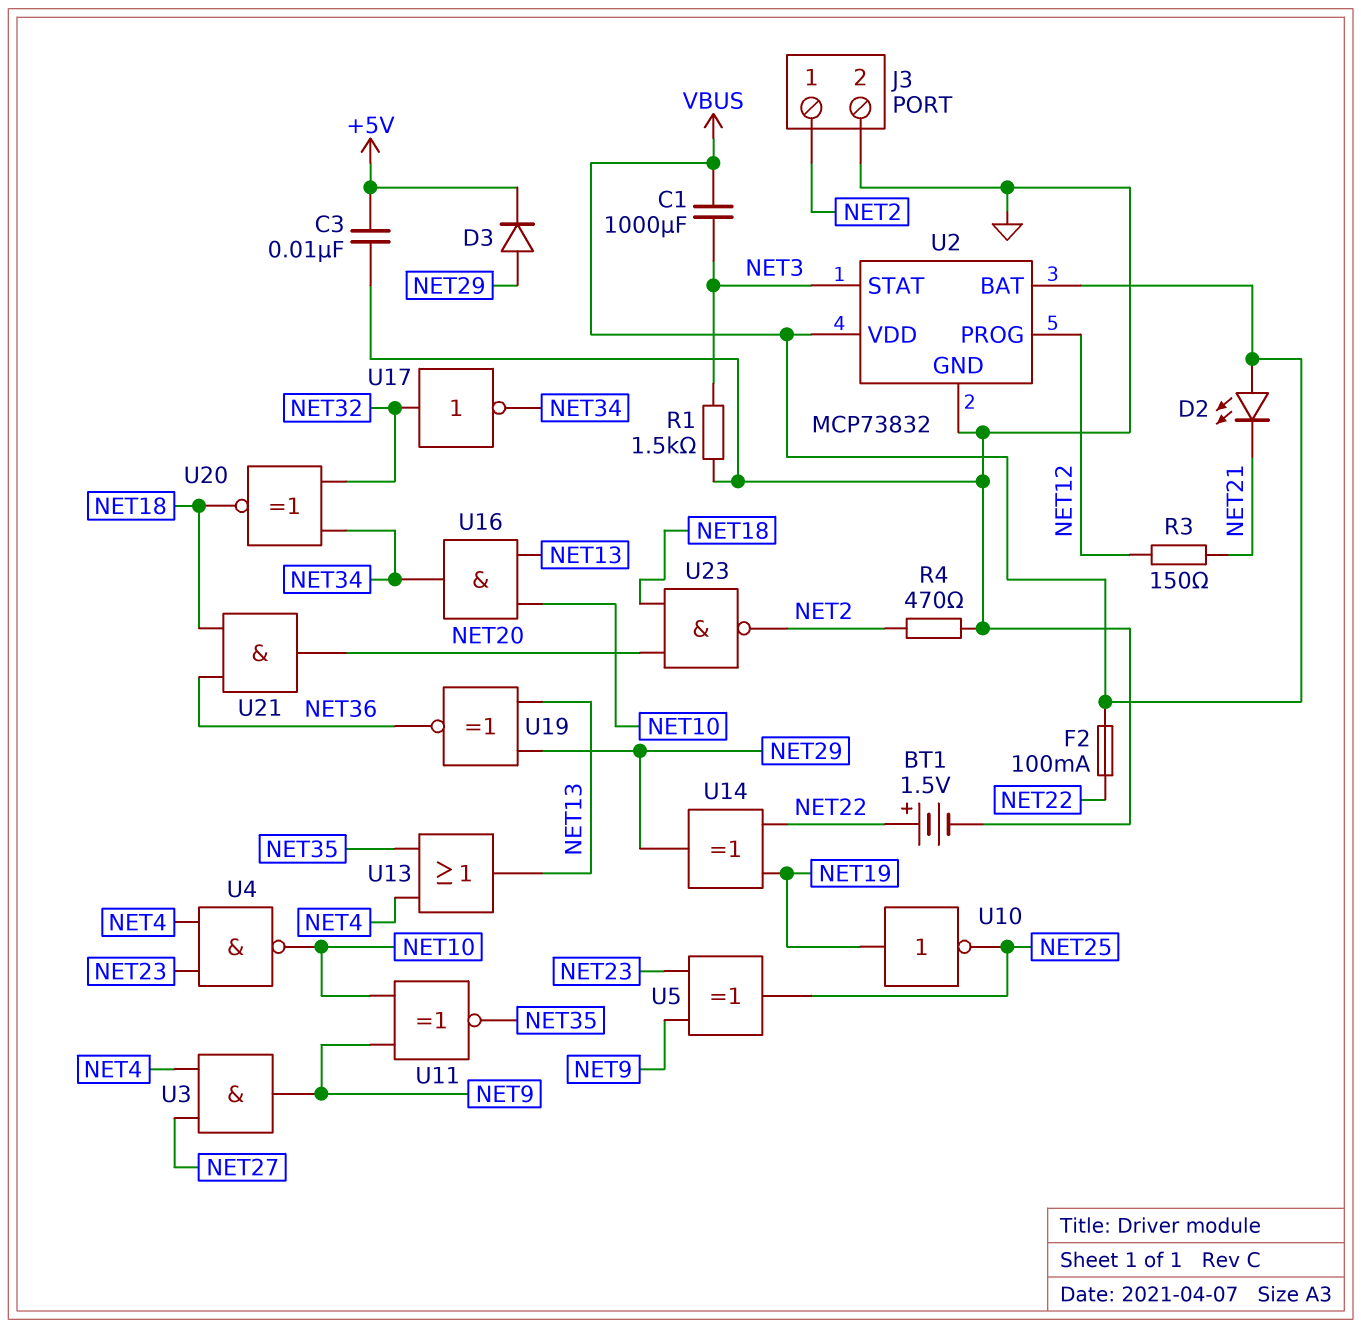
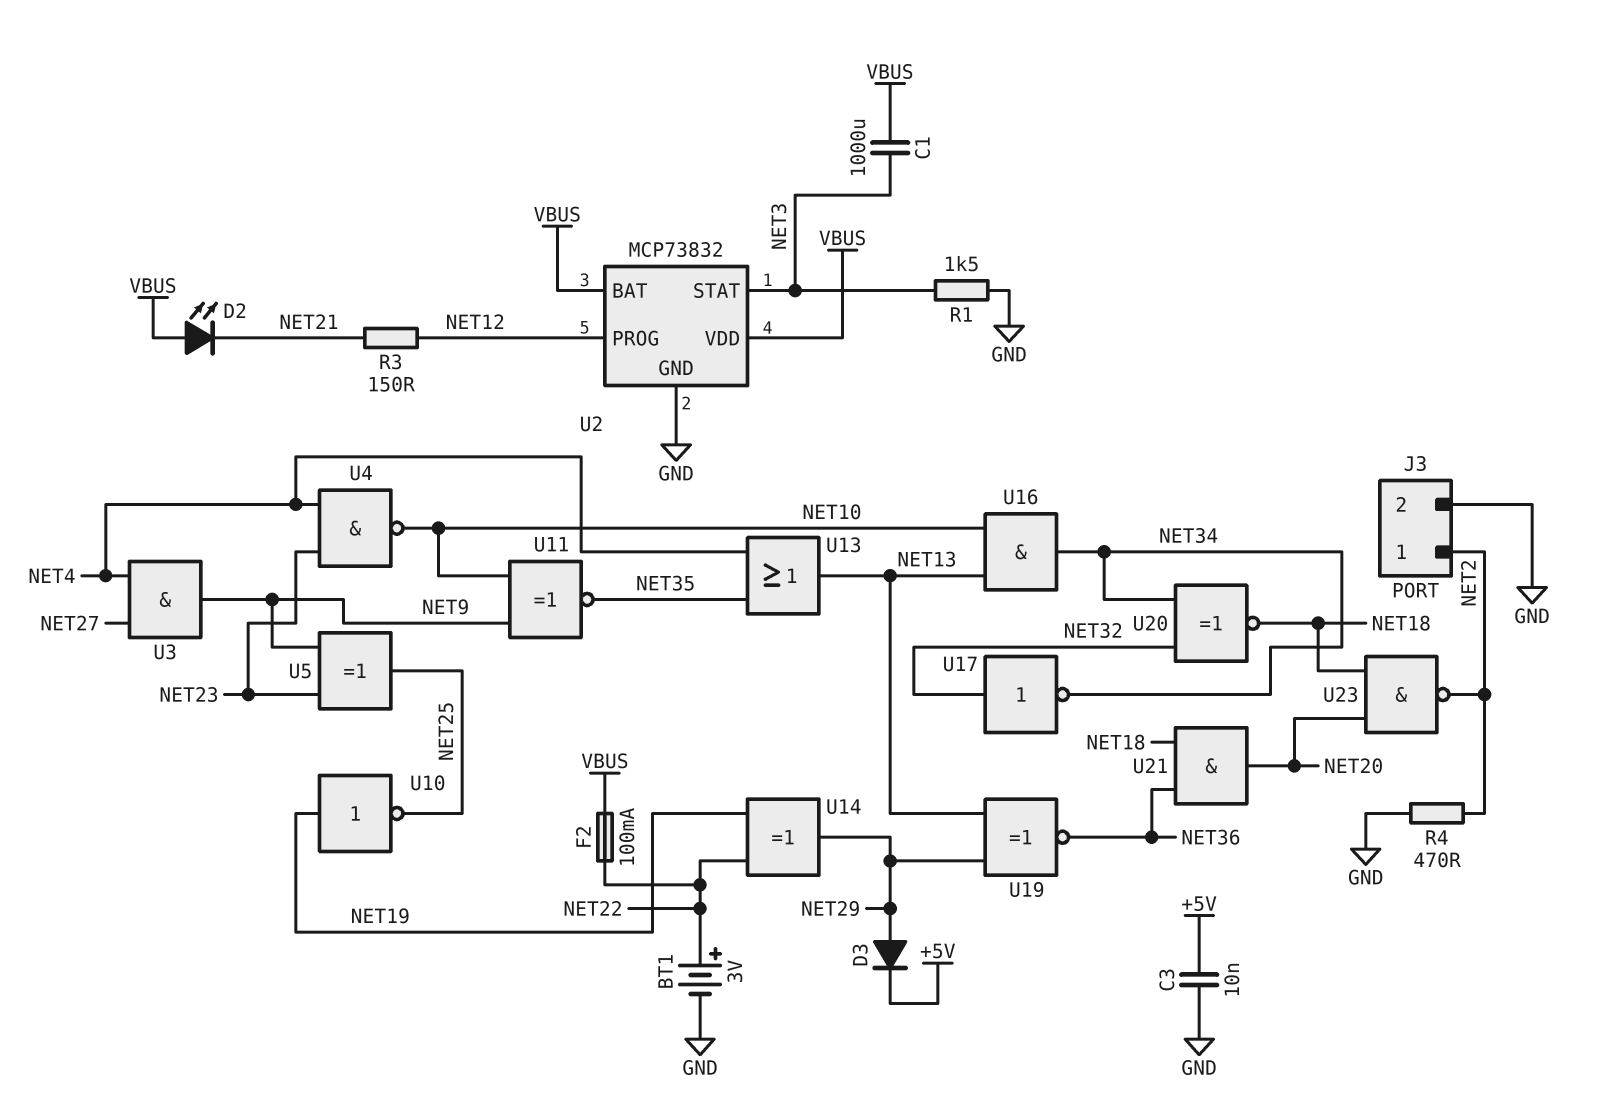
BT1: 1.5V (plus NET22, minus GND) -> 3V (plus NET22, minus GND)

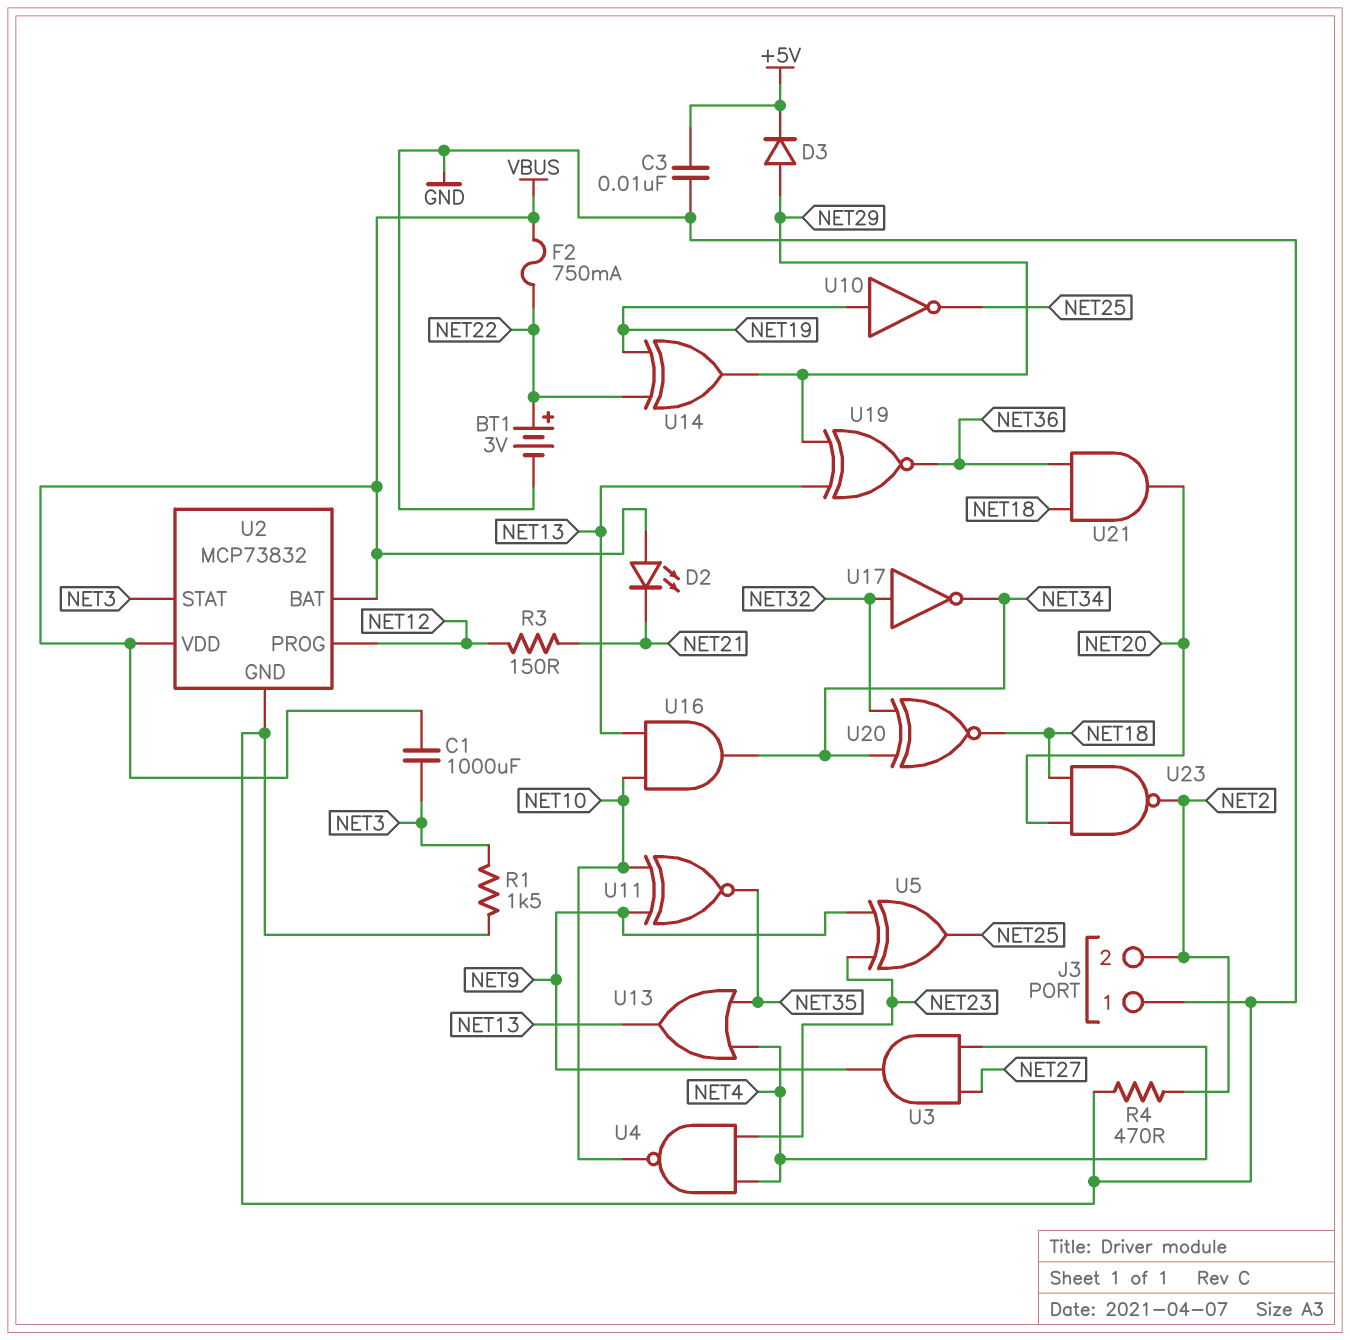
F2: 100mA (NET22, VBUS) -> 750mA (NET22, VBUS)
J3 pin 1: NET2 -> GND
J3 pin 2: GND -> NET2

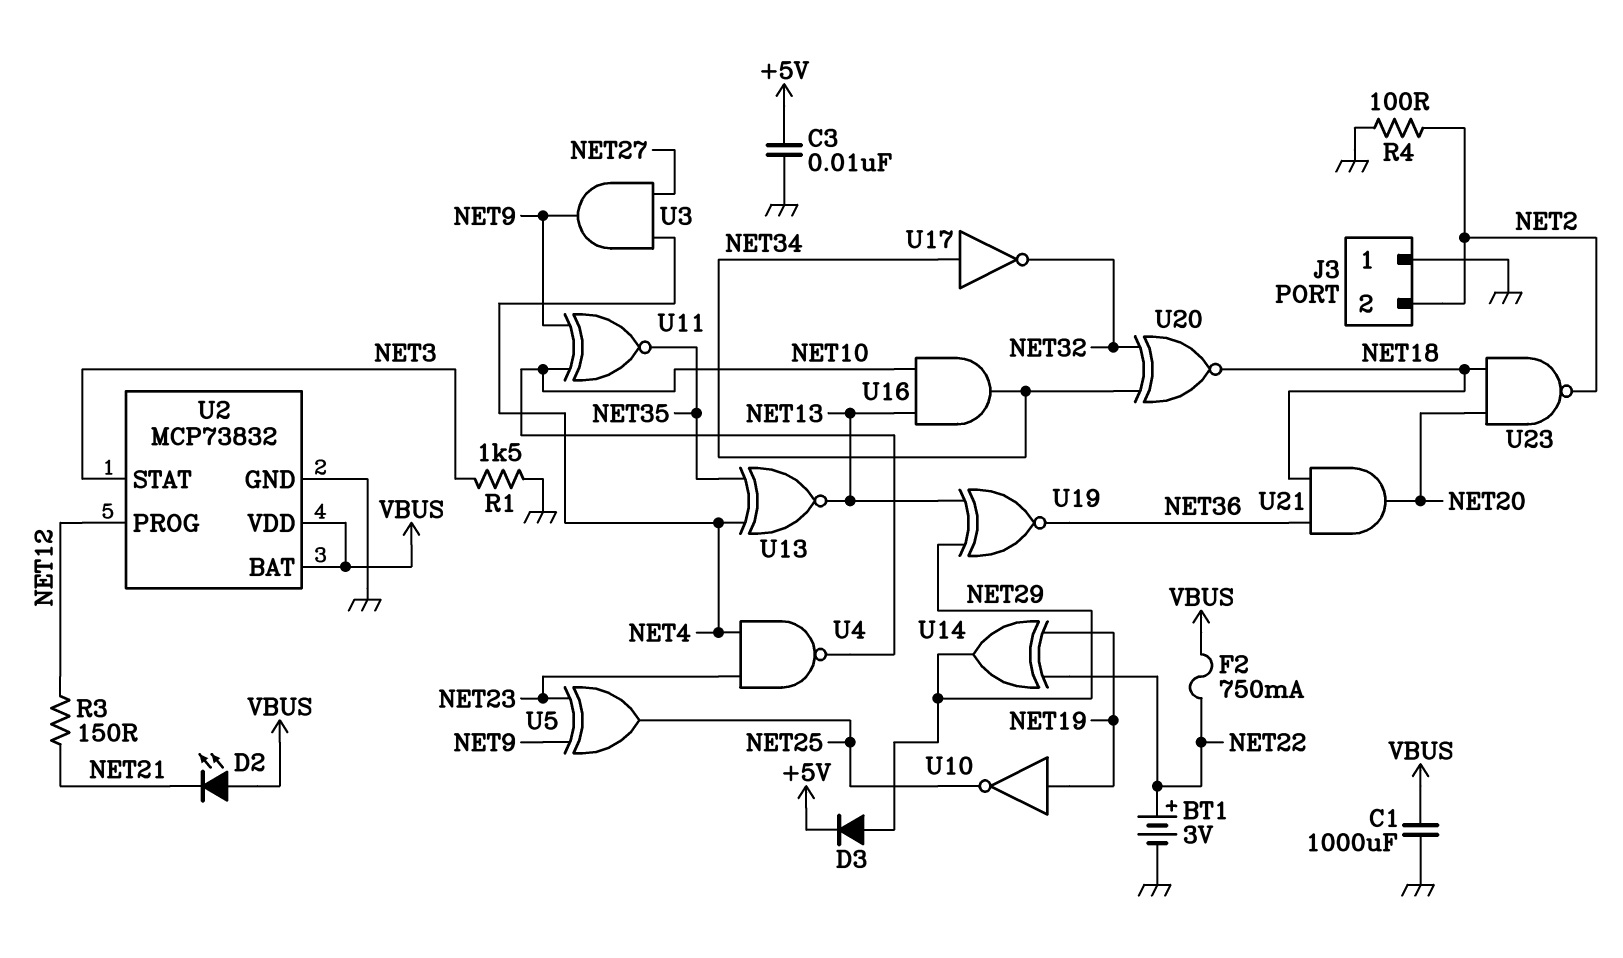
C1: 1000uF (NET3, VBUS) -> 1000uF (GND, VBUS)
R4: 470 (GND, NET2) -> 100 (GND, NET2)
U13: OR (in NET4, in NET35, out NET13) -> XNOR (in NET4, in NET35, out NET13)
U17: NOT (in NET32, out NET34) -> NOT (in NET34, out NET32)

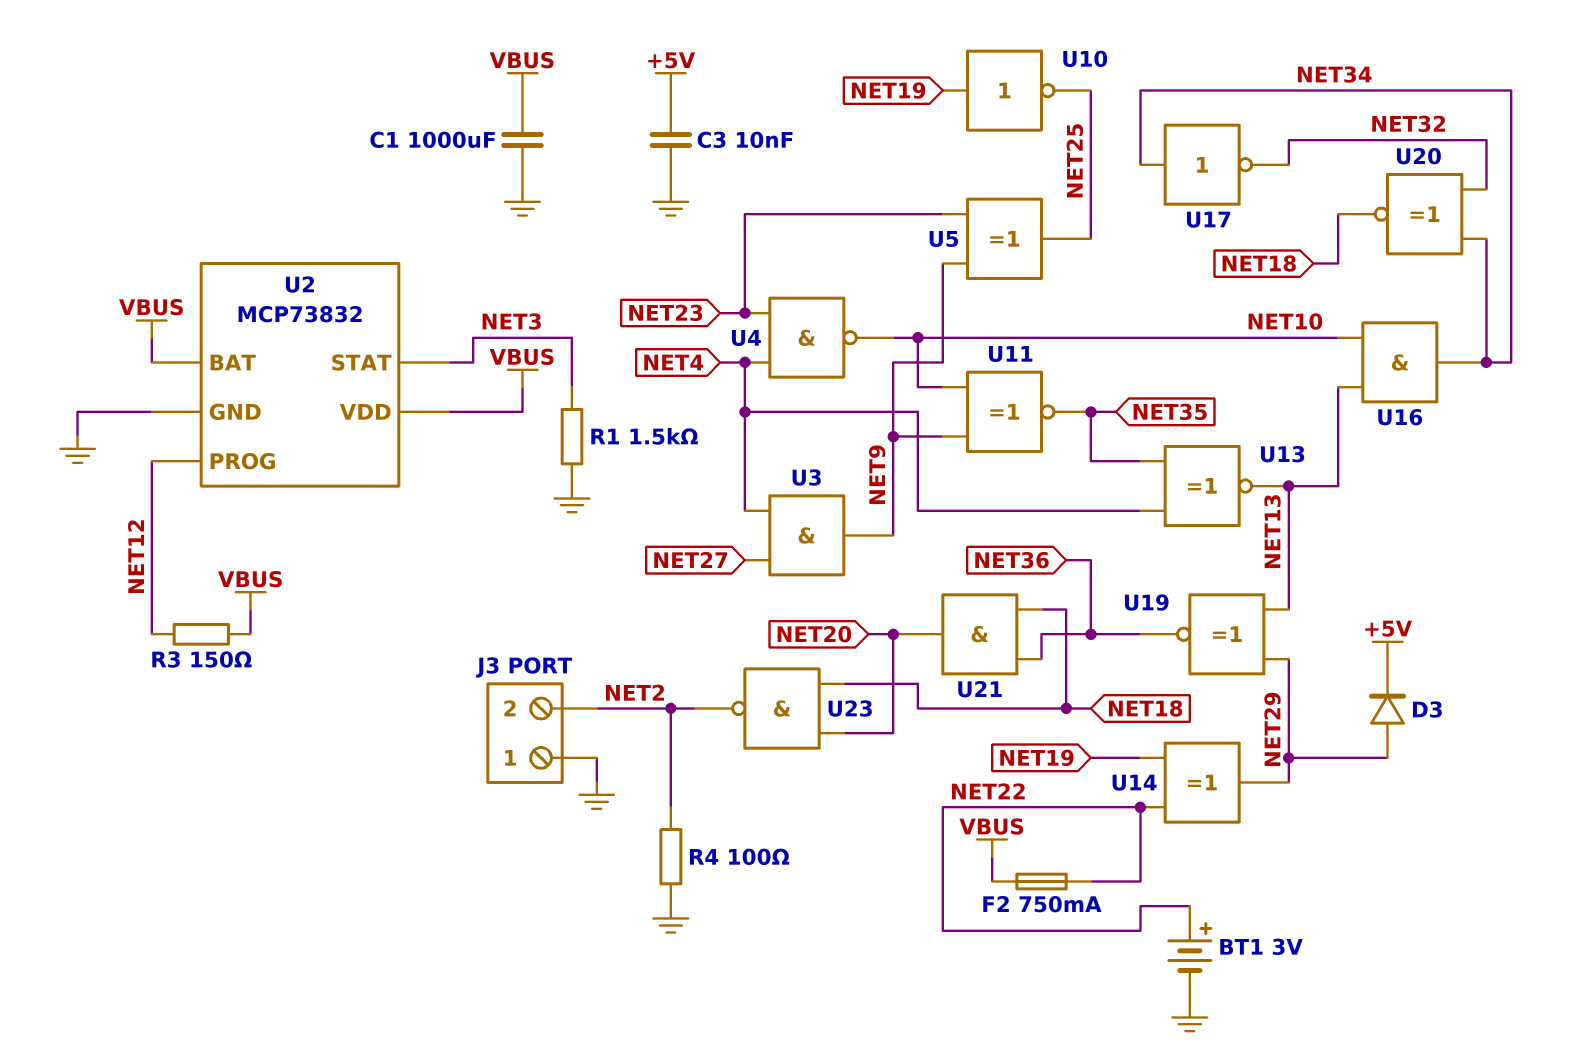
D2: LED (A VBUS, K NET21) -> none
R3: 150 (NET12, NET21) -> 150 (NET12, VBUS)

